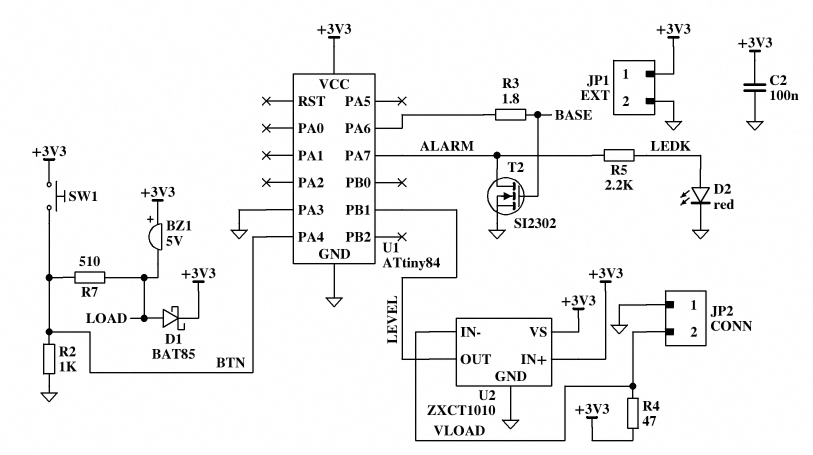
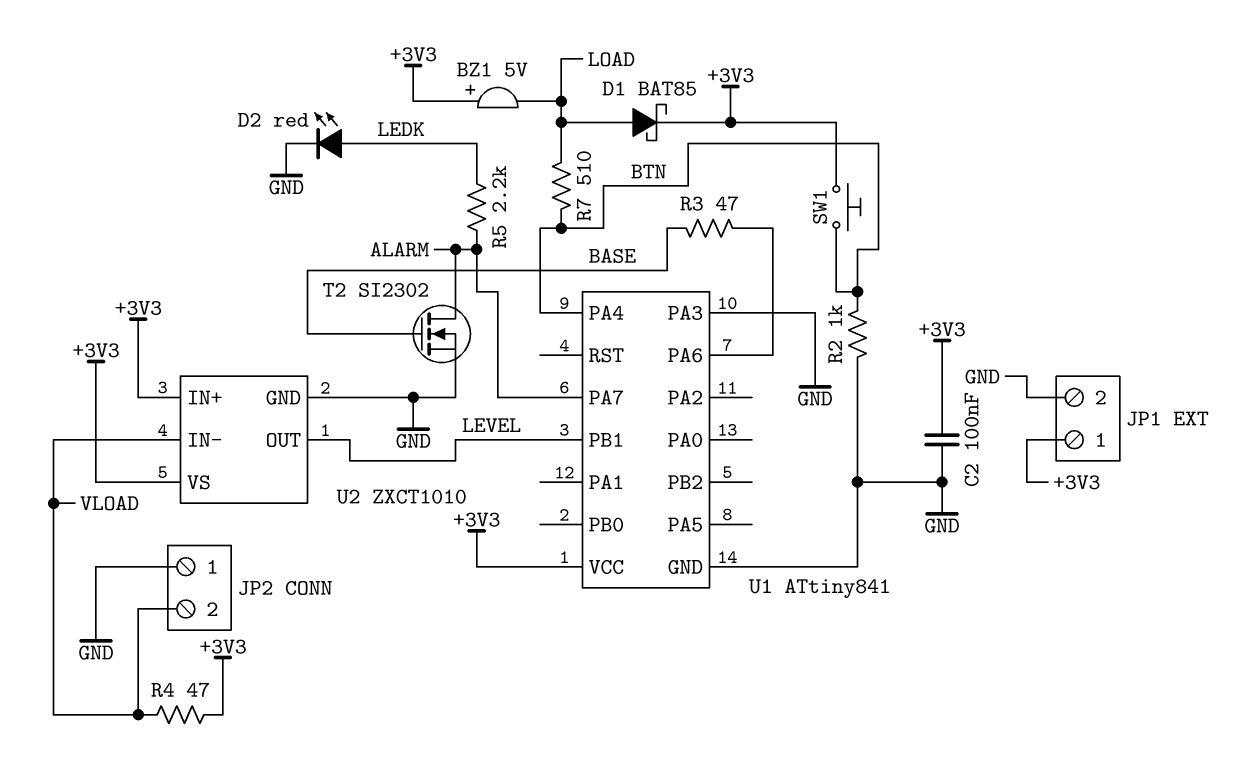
R3: 1.8 (BASE, U1/PA6) -> 47 (BASE, U1/PA6)
U1: ATtiny84 -> ATtiny841

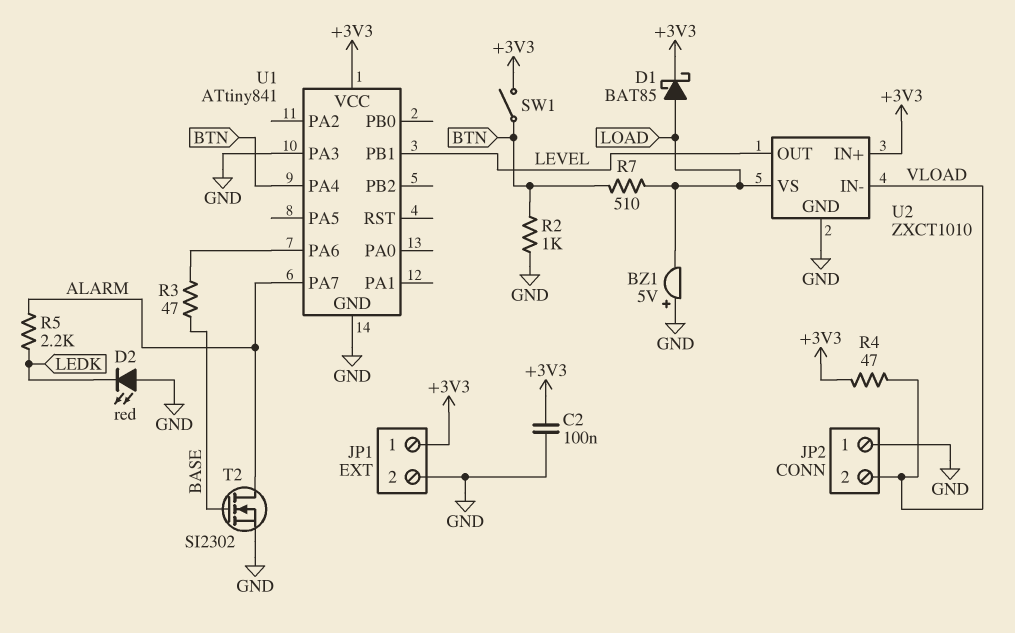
BZ1: buzzer 5V (plus +3V3, minus LOAD) -> buzzer 5V (plus GND, minus LOAD)
D2: LED red (A LEDK, K GND) -> LED red (A GND, K LEDK)
SW1: button (+3V3, BTN) -> switch (+3V3, BTN)
U2 pin VS: +3V3 -> LOAD

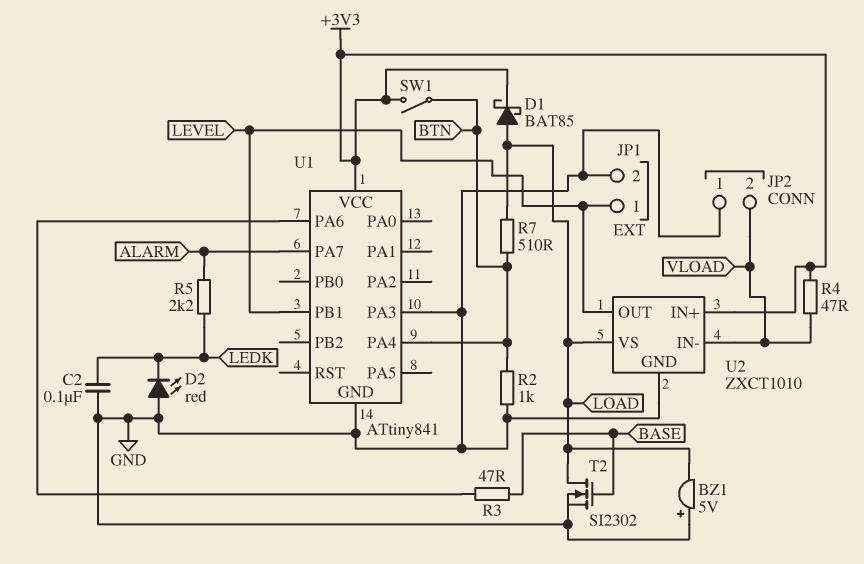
C2: 100nF (+3V3, GND) -> 100nF (GND, LEDK)
JP1 pin 1: +3V3 -> LEVEL
T2: NMOS SI2302 (G BASE, D ALARM, S GND) -> NMOS SI2302 (G BASE, D LOAD, S GND)

